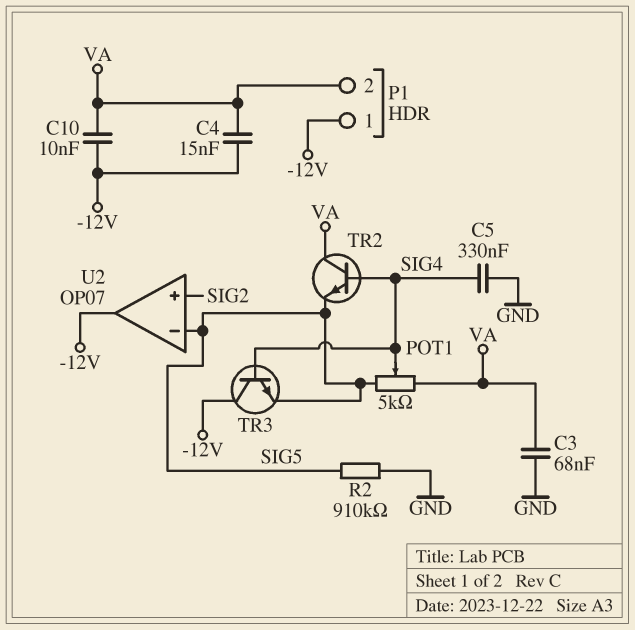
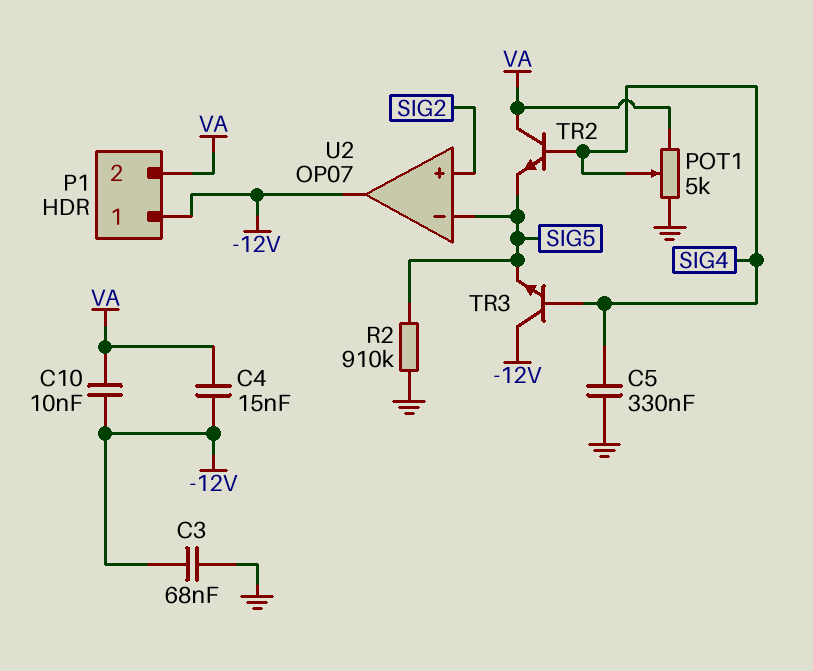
C3: 68nF (GND, VA) -> 68nF (-12V, GND)
POT1: 5k (SIG5, VA, wiper SIG4) -> 5k (GND, VA, wiper SIG4)

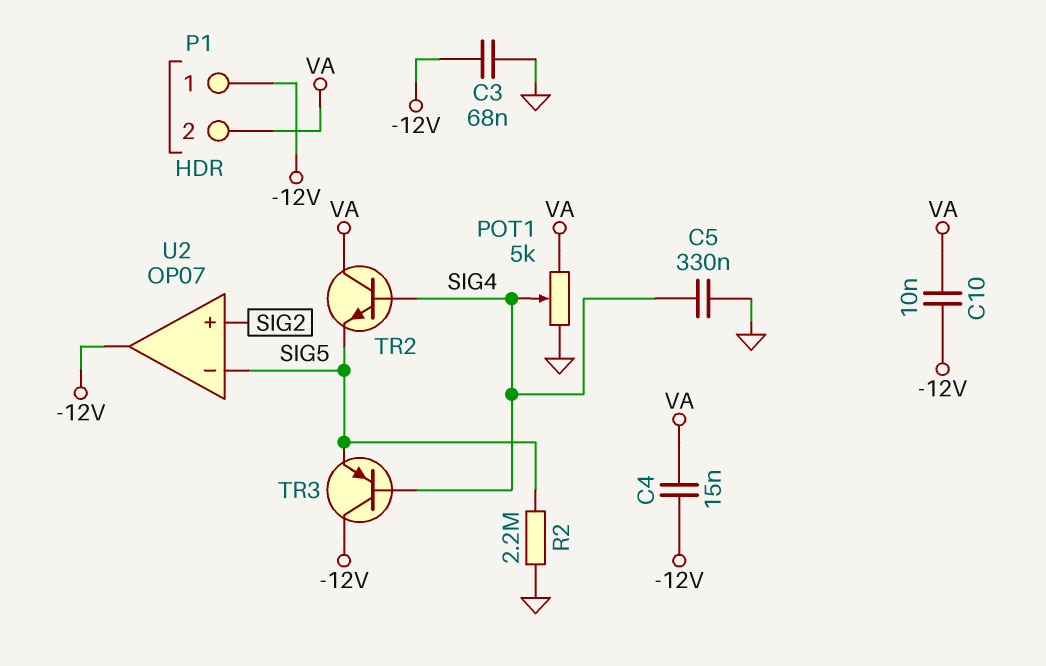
R2: 910k (GND, SIG5) -> 2.2M (GND, SIG5)
TR3: NPN (B SIG4, C -12V, E SIG5) -> PNP (B SIG4, C -12V, E SIG5)

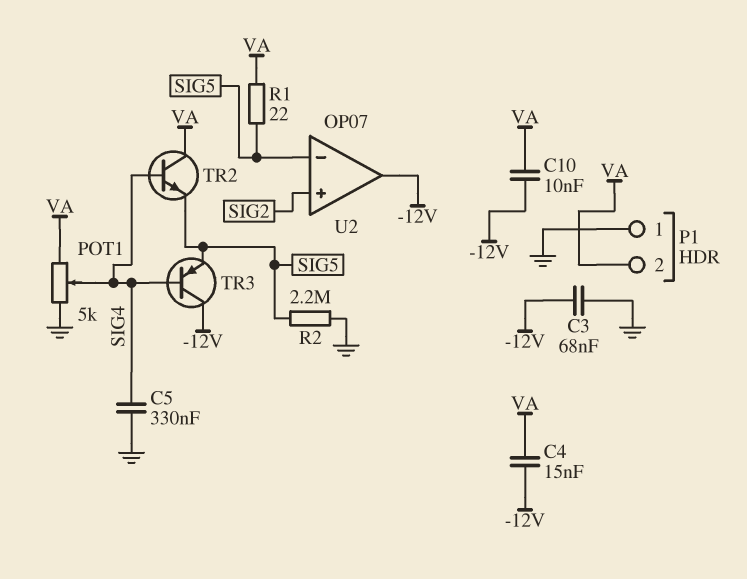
P1 pin 1: -12V -> GND
R1: none -> 22 (SIG5, VA)

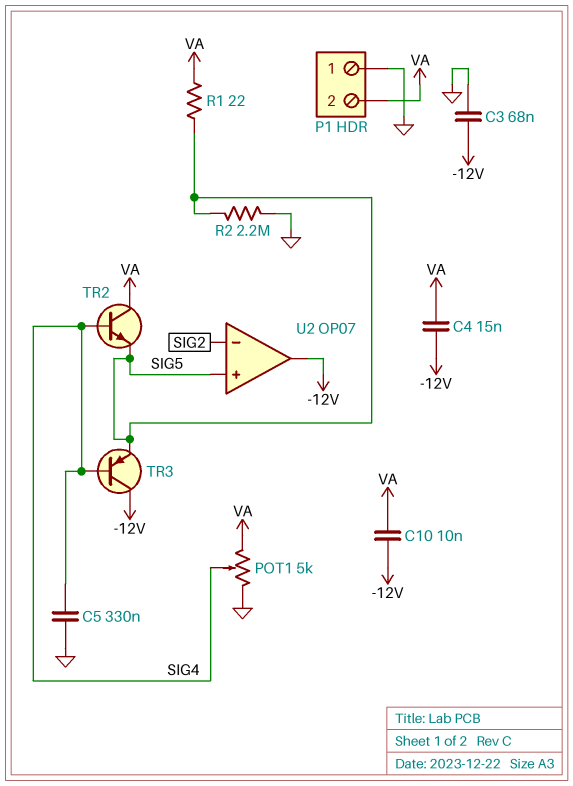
U2 pin in+: SIG2 -> SIG5
U2 pin in-: SIG5 -> SIG2

